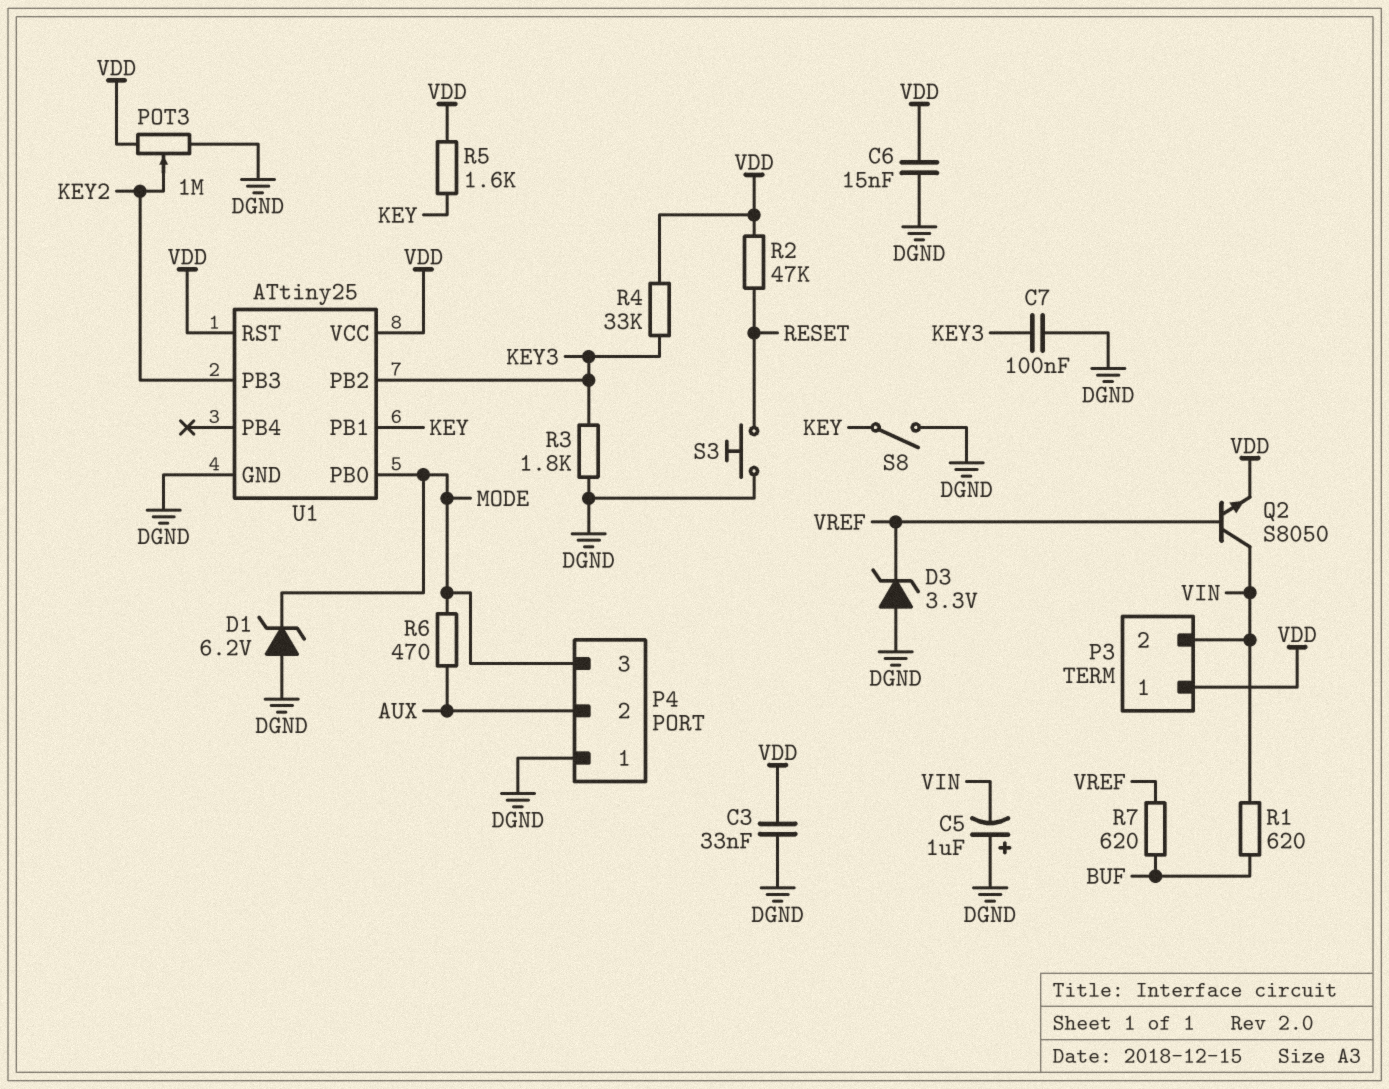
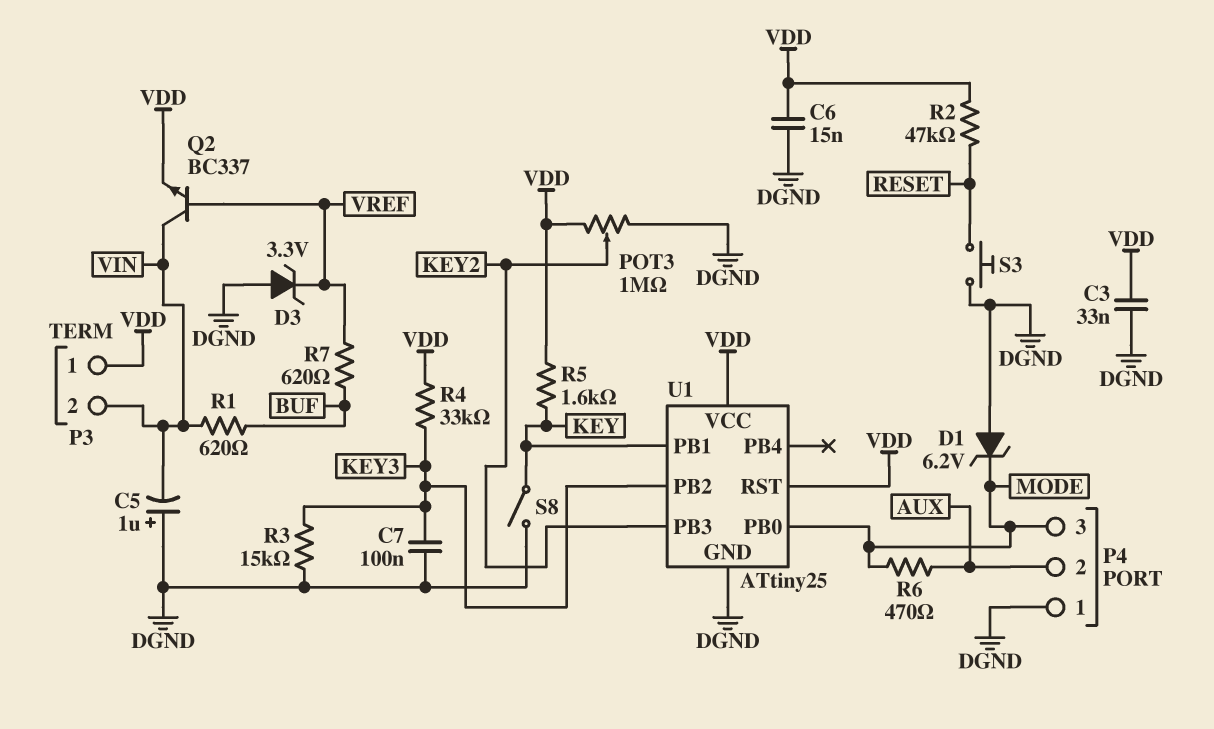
Q2: NPN S8050 (B VREF, C VIN, E VDD) -> NPN BC337 (B VREF, C VIN, E VDD)
R3: 1.8k (DGND, KEY3) -> 15k (DGND, KEY3)

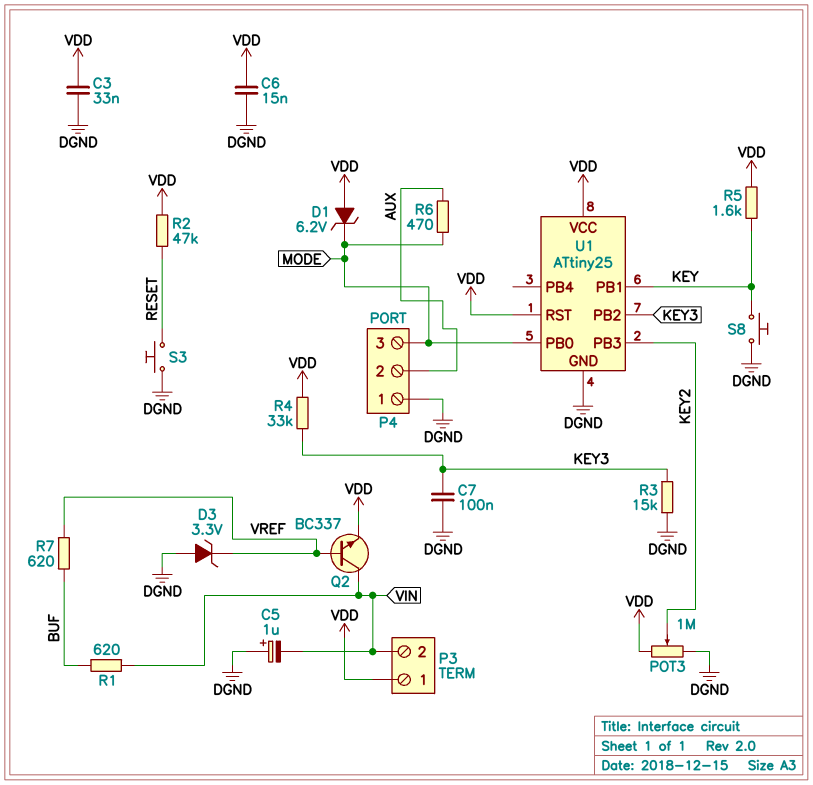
D1: zener 6.2V (A DGND, K MODE) -> zener 6.2V (A VDD, K MODE)
S8: switch (DGND, KEY) -> button (DGND, KEY)

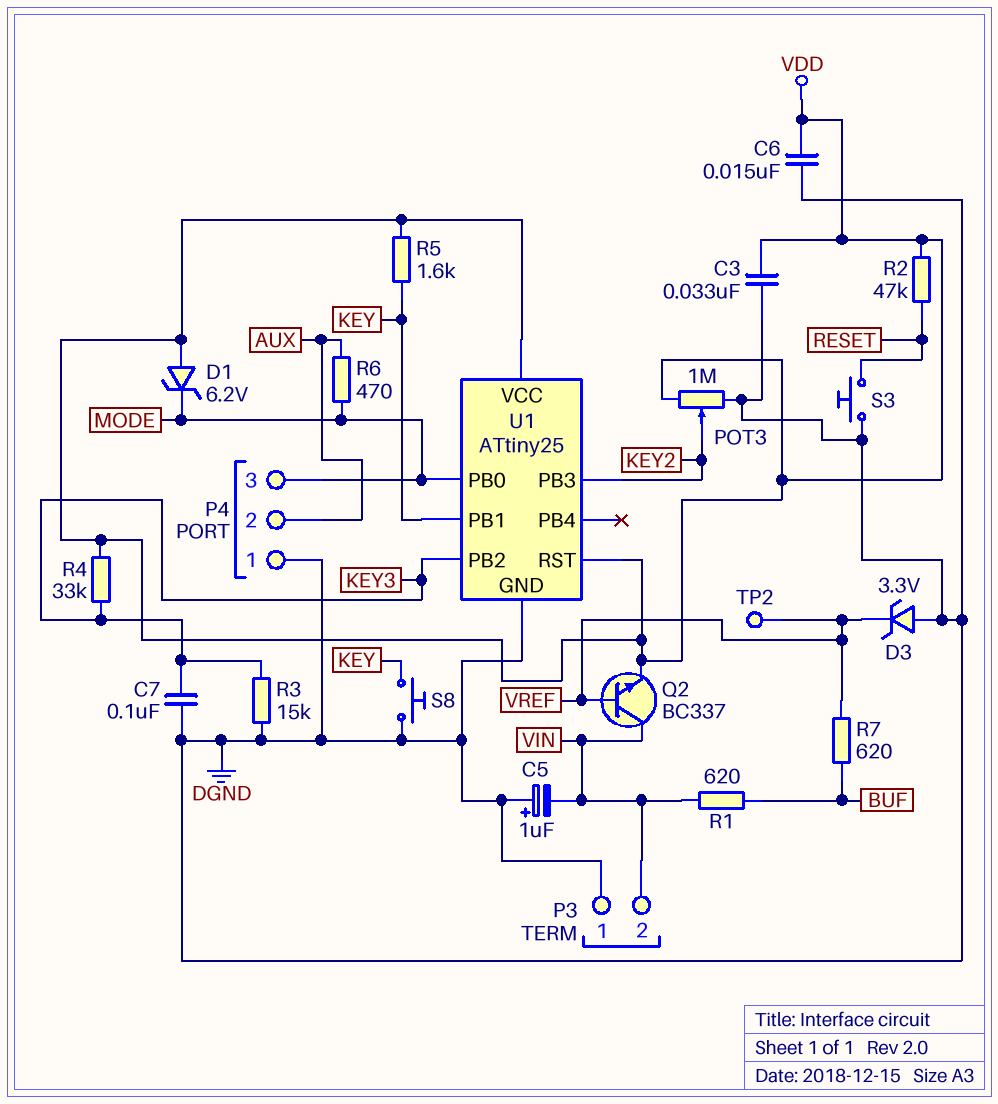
P3 pin 1: VDD -> DGND
TP2: none -> test point (VREF)

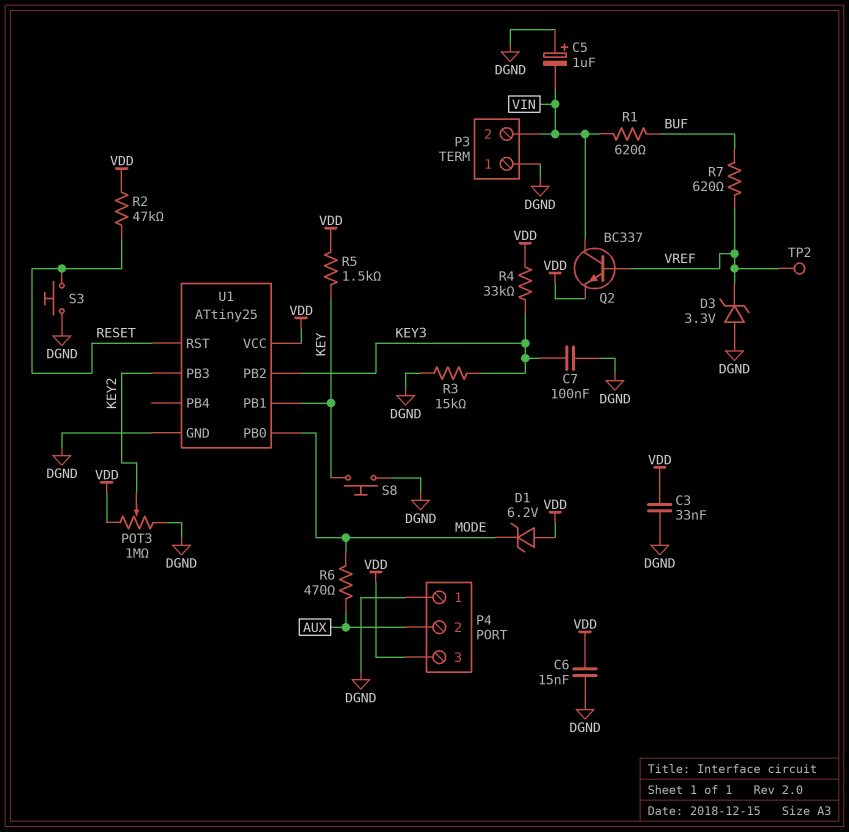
P4 pin 3: MODE -> VDD
R5: 1.6k (KEY, VDD) -> 1.5k (KEY, VDD)
U1 pin RST: VDD -> RESET

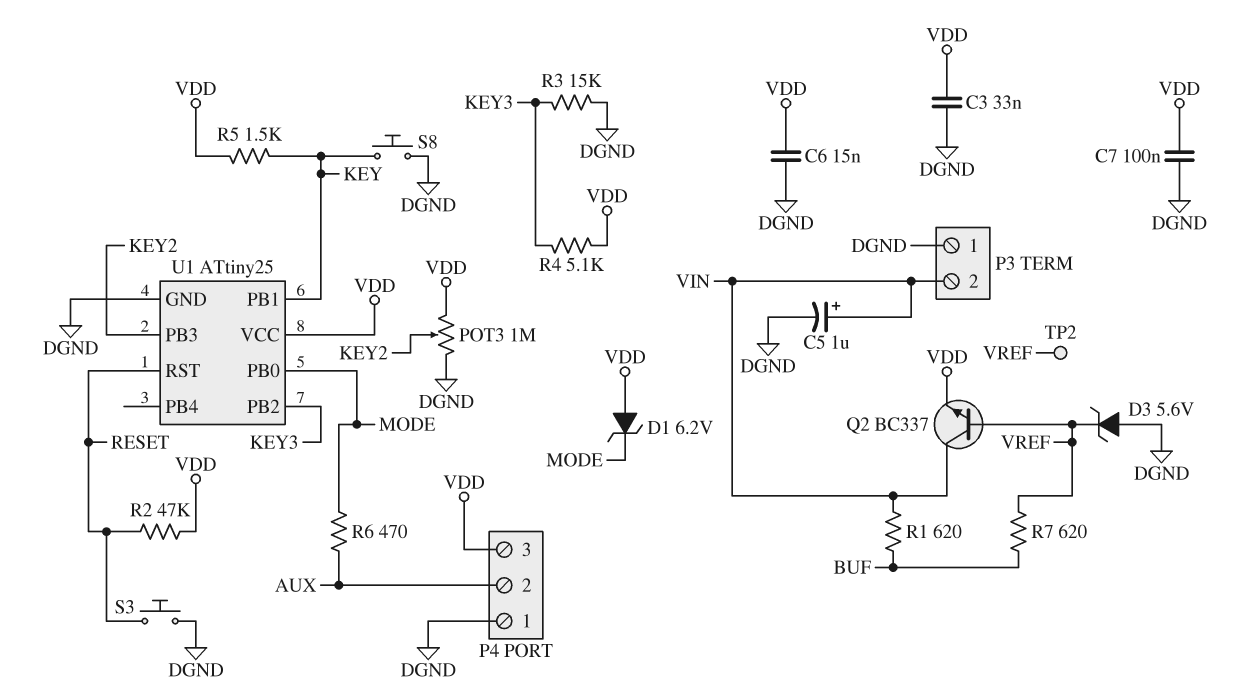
C5: 1uF (plus DGND, minus VIN) -> 1uF (plus VIN, minus DGND)
C7: 100nF (DGND, KEY3) -> 100nF (DGND, VDD)
D3: zener 3.3V (A DGND, K VREF) -> zener 5.6V (A DGND, K VREF)
R4: 33k (KEY3, VDD) -> 5.1k (KEY3, VDD)

